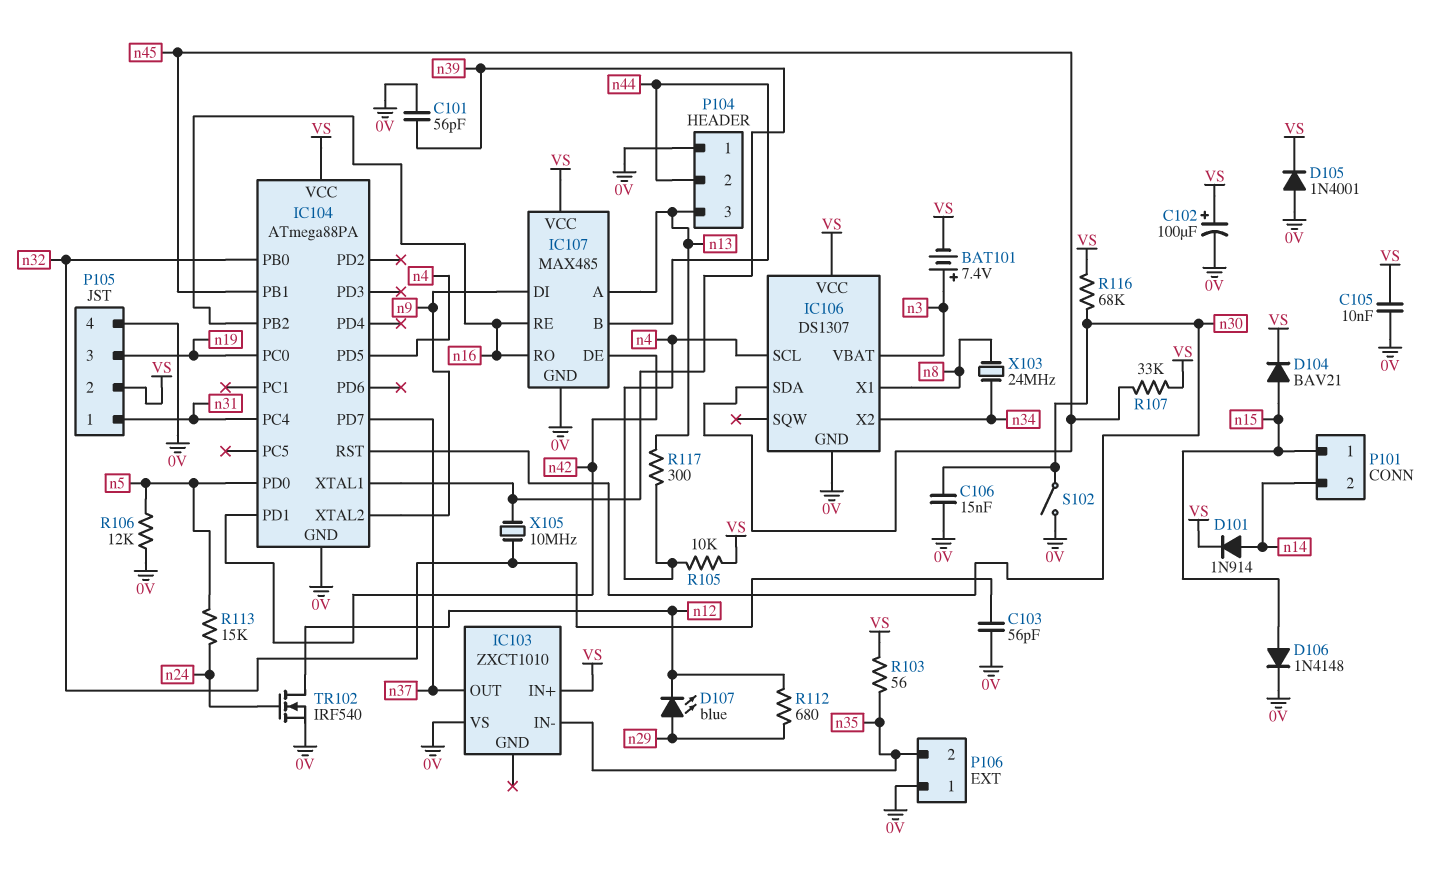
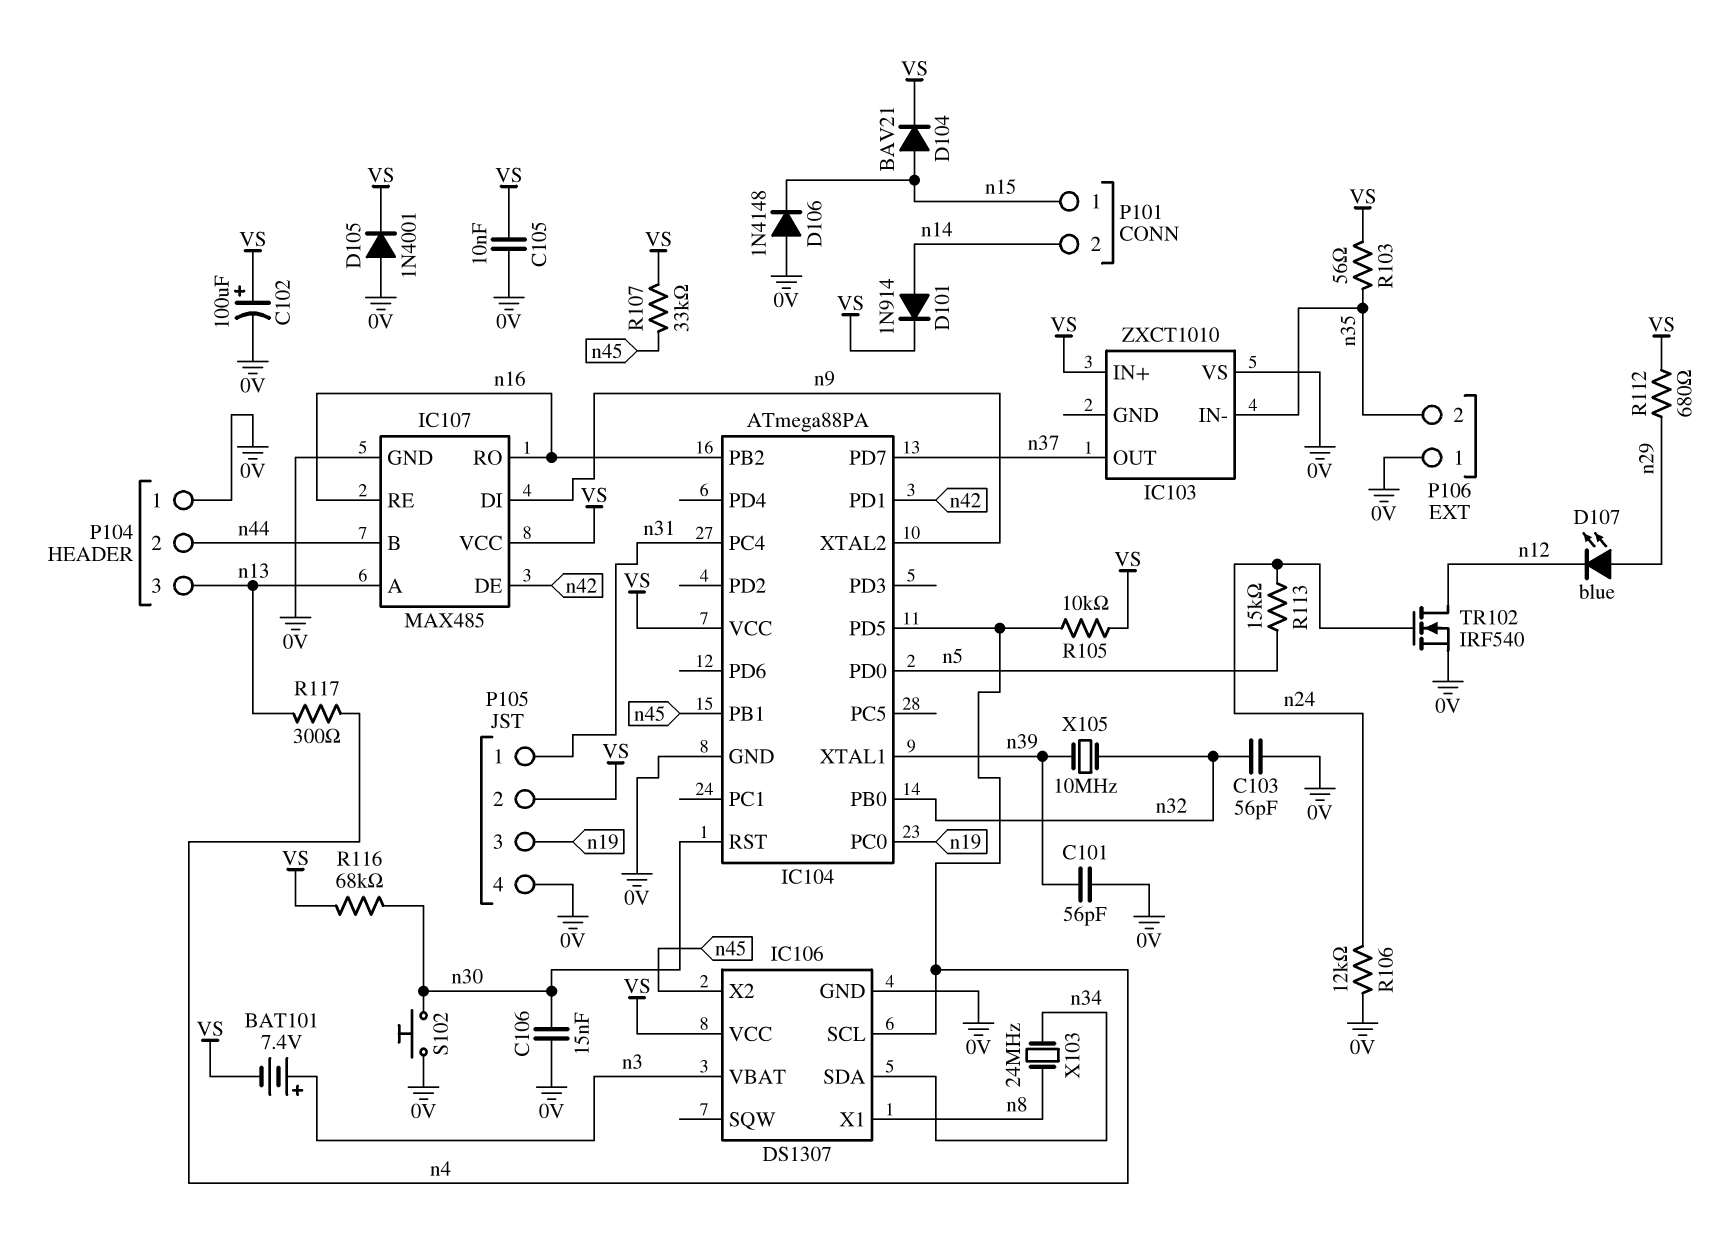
D106: diode 1N4148 (A n15, K 0V) -> diode 1N4148 (A 0V, K n15)
IC106 pin SDA: n45 -> n34
IC106 pin X2: n34 -> n45
R106: 12k (0V, n5) -> 12k (0V, n24)
R112: 680 (n12, n29) -> 680 (VS, n29)
S102: switch (0V, n30) -> button (0V, n30)

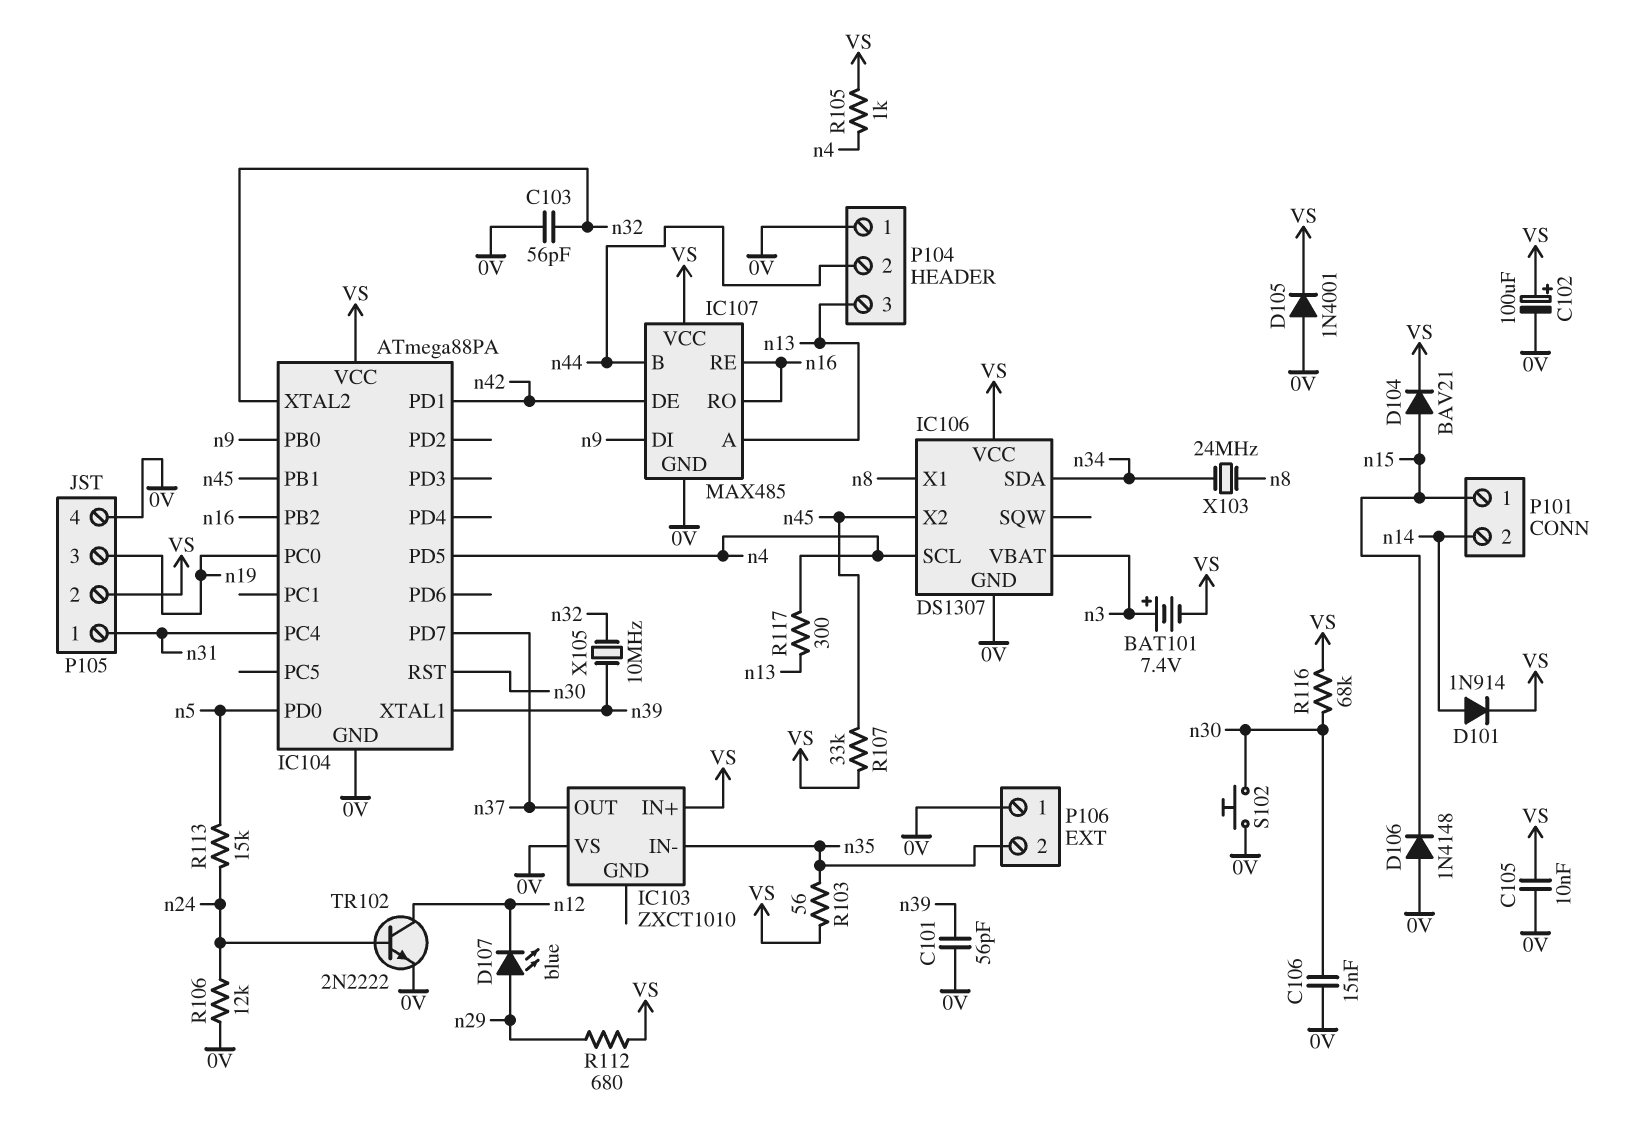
IC104 pin PB0: n32 -> n9
IC104 pin XTAL2: n9 -> n32
R105: 10k (VS, n4) -> 1k (VS, n4)
TR102: NMOS IRF540 (G n24, D n12, S 0V) -> NPN 2N2222 (B n24, C n12, E 0V)

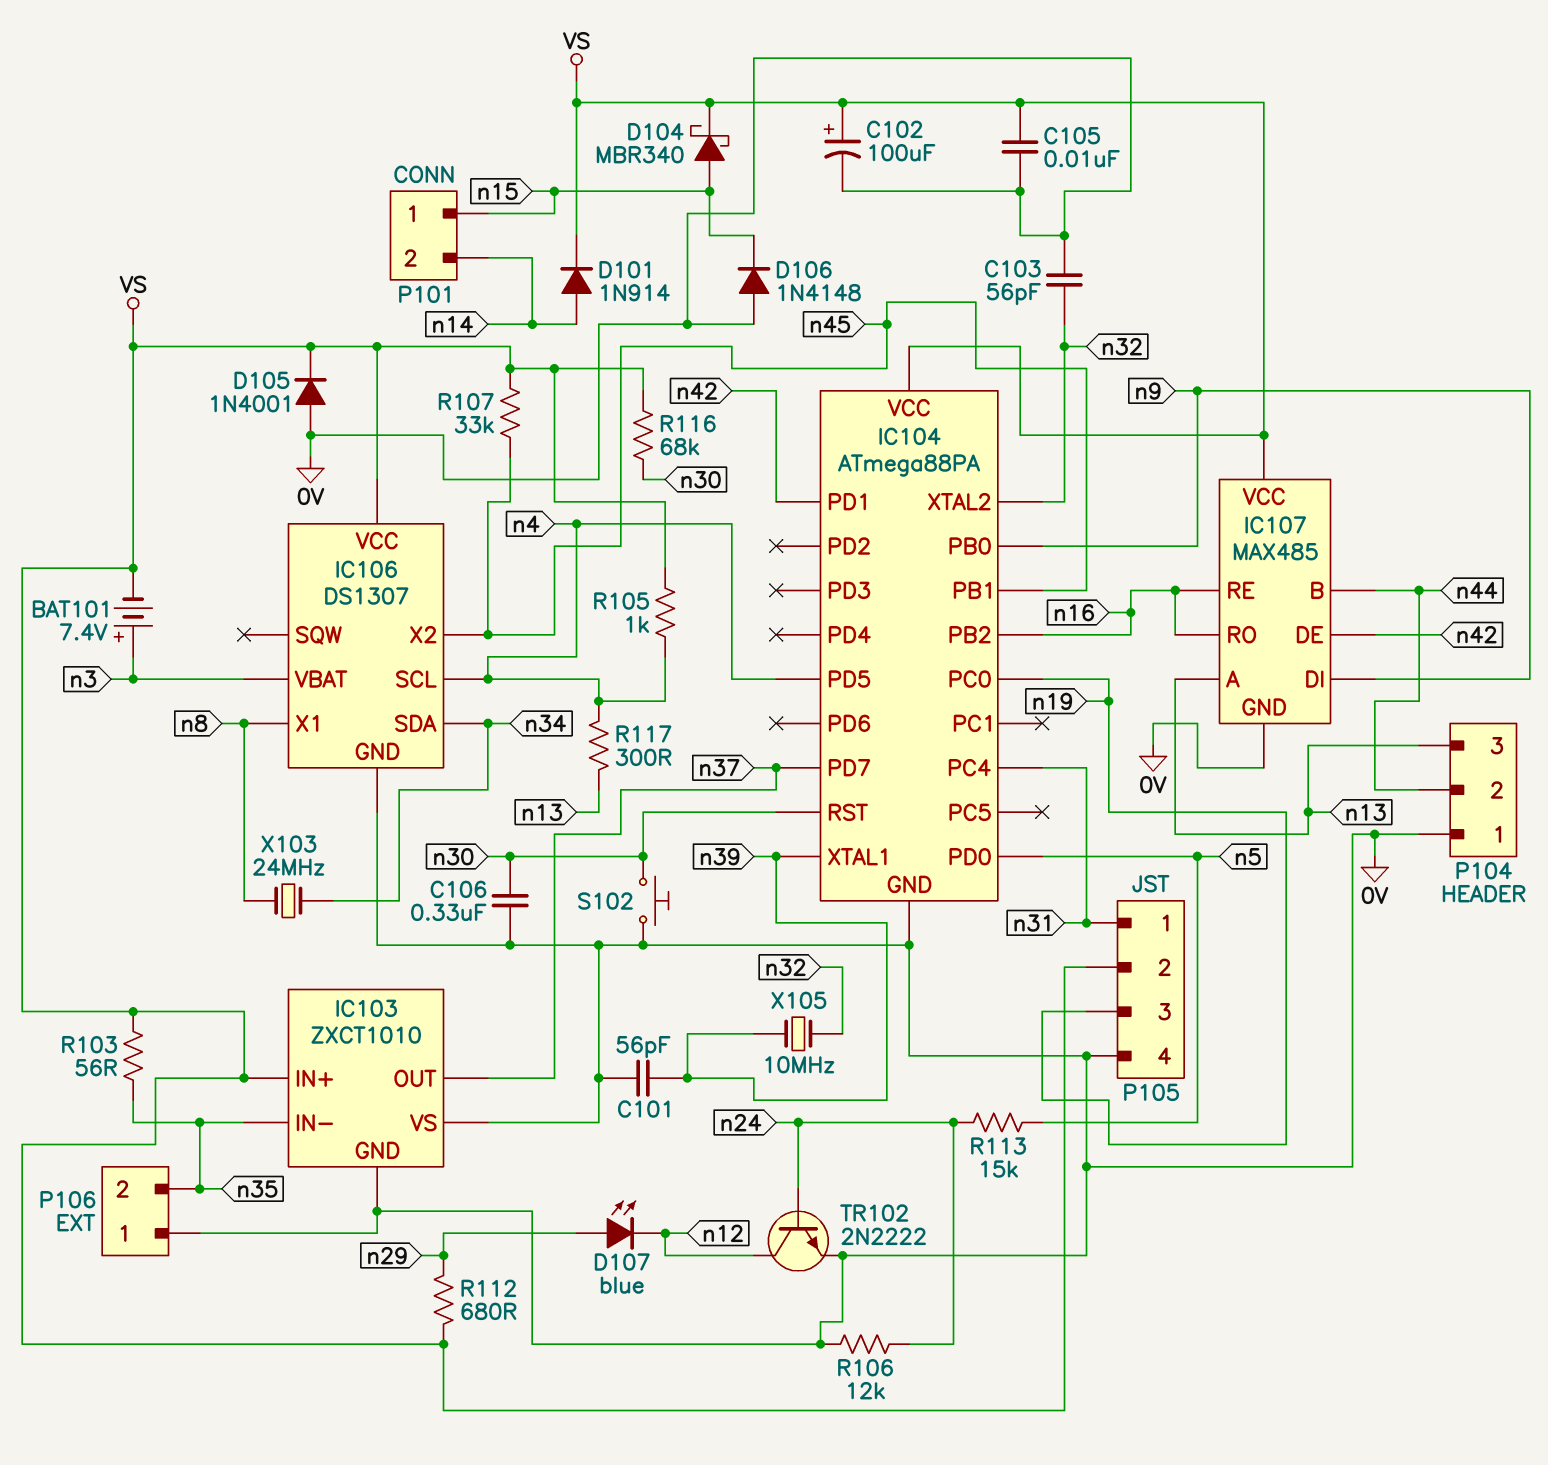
C106: 15nF (0V, n30) -> 330nF (0V, n30)
D104: diode BAV21 (A n15, K VS) -> schottky MBR340 (A n15, K VS)
IC103 pin GND: none -> 0V

